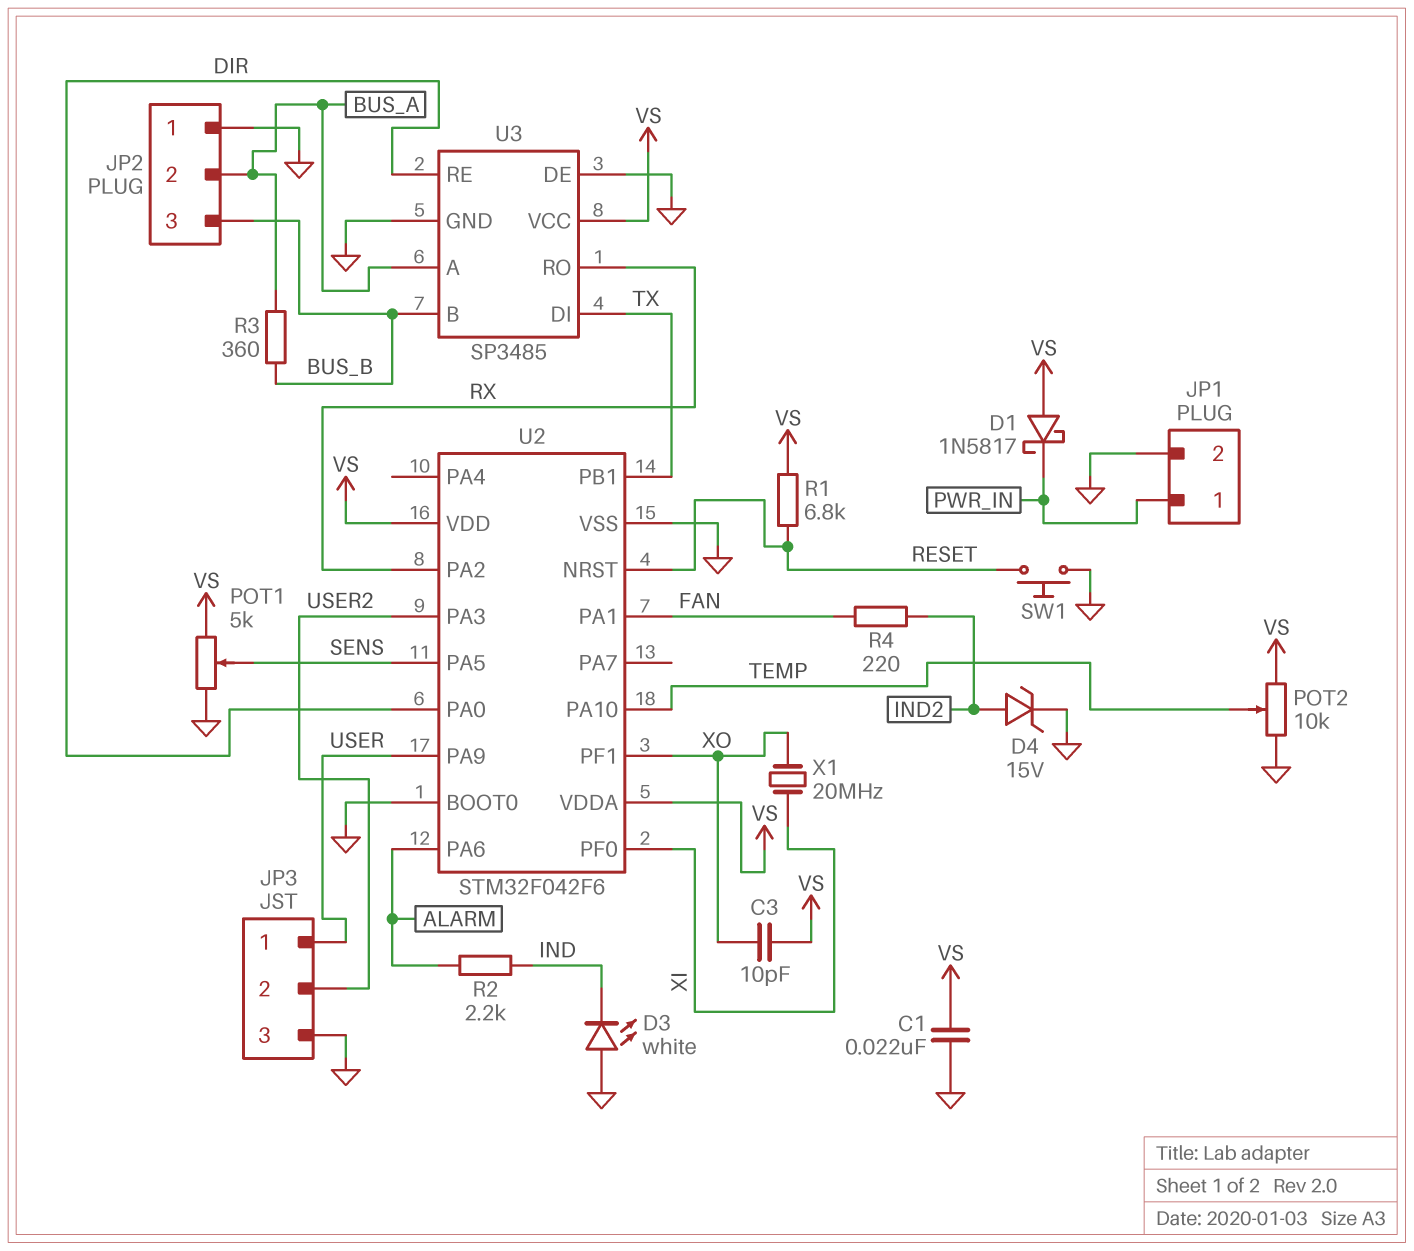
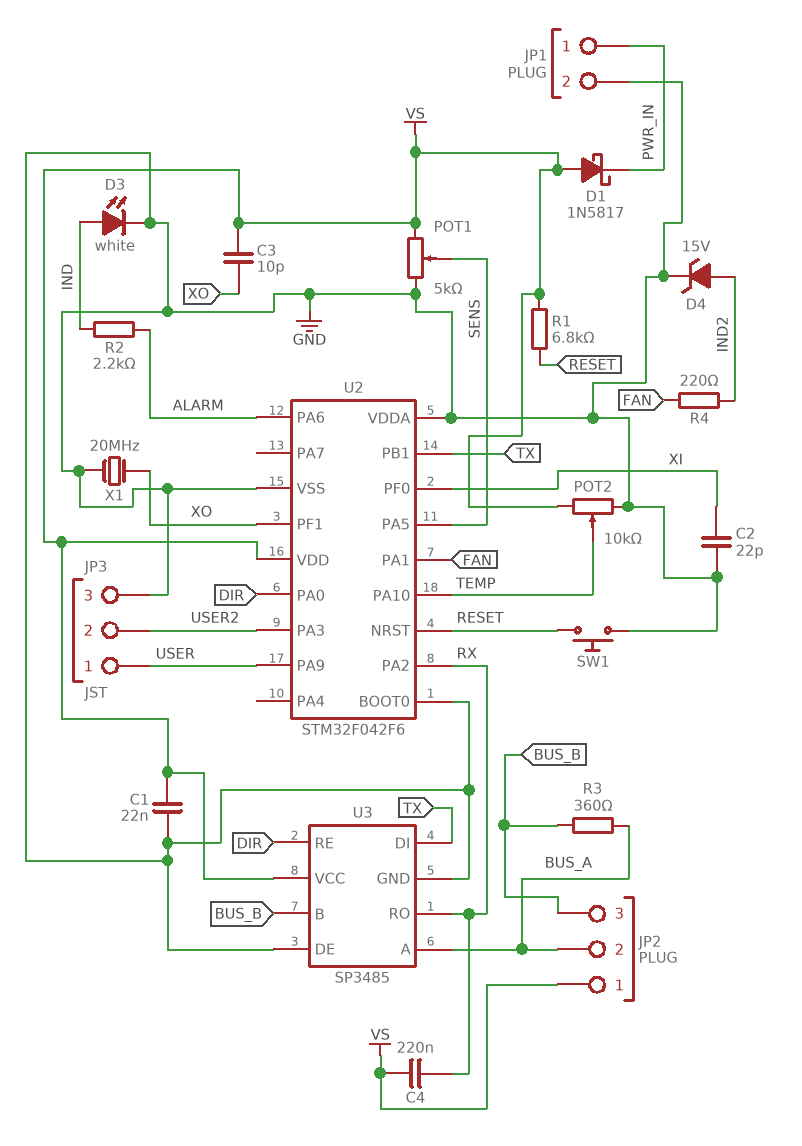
C2: none -> 22pF (GND, XI)
C4: none -> 220nF (RX, VS)
D3: LED white (A GND, K IND) -> LED white (A IND, K GND)
JP2 pin 1: GND -> VS
U2 pin VDDA: VS -> GND
X1: 20MHz (XI, XO) -> 20MHz (GND, XO)

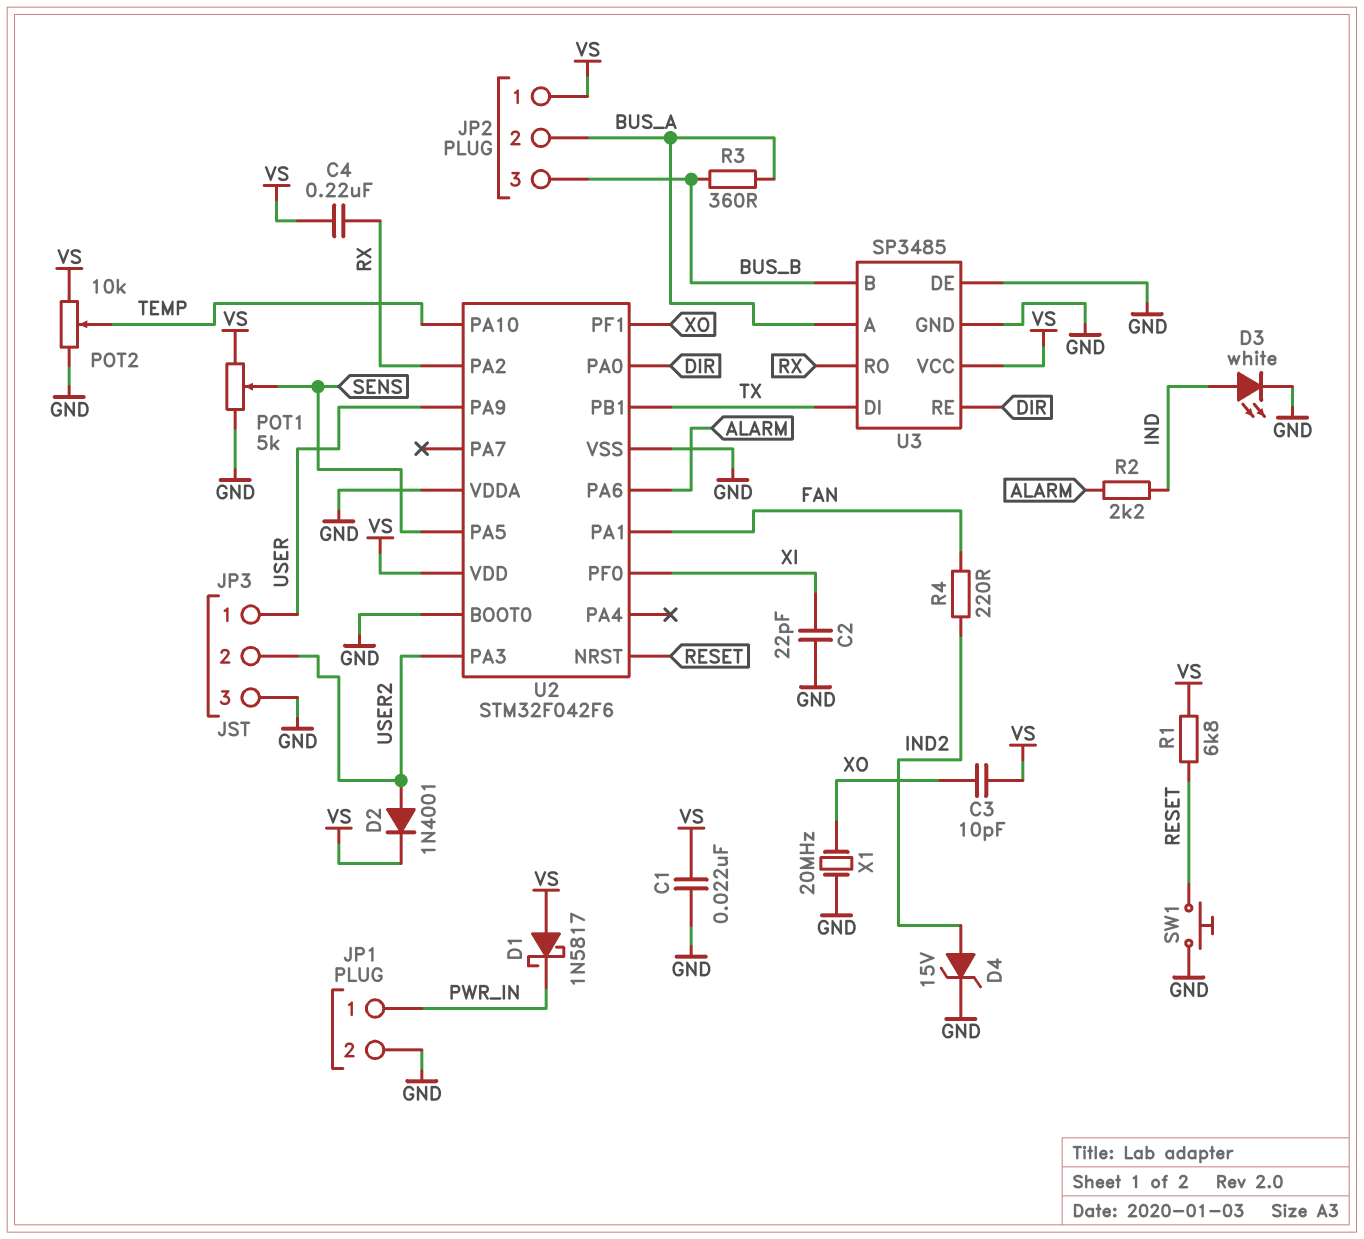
D2: none -> diode 1N4001 (A USER2, K VS)

